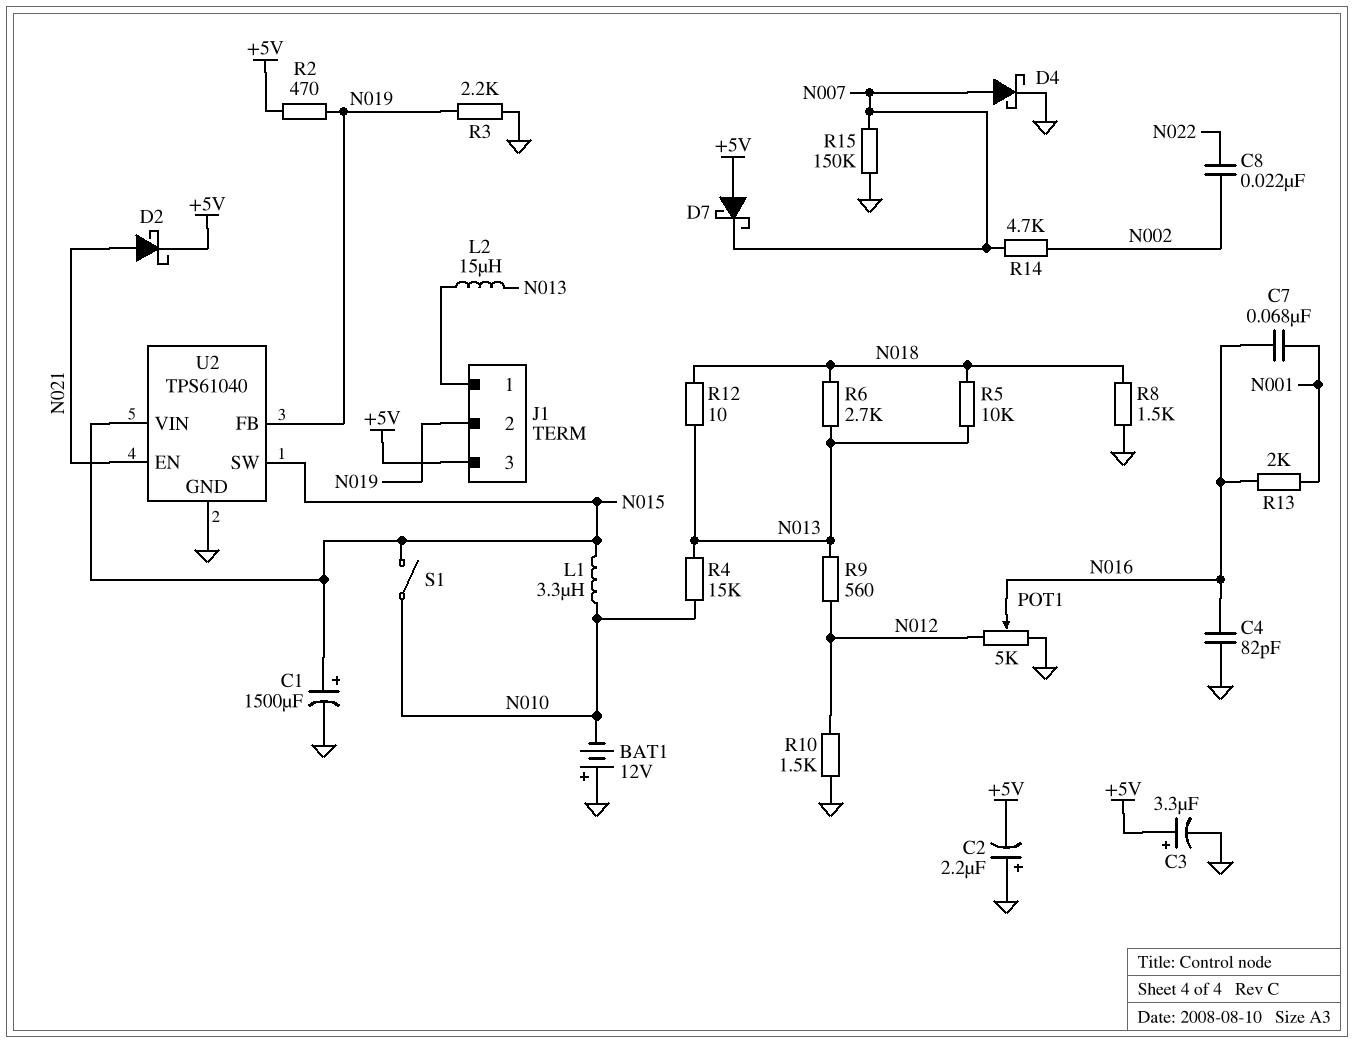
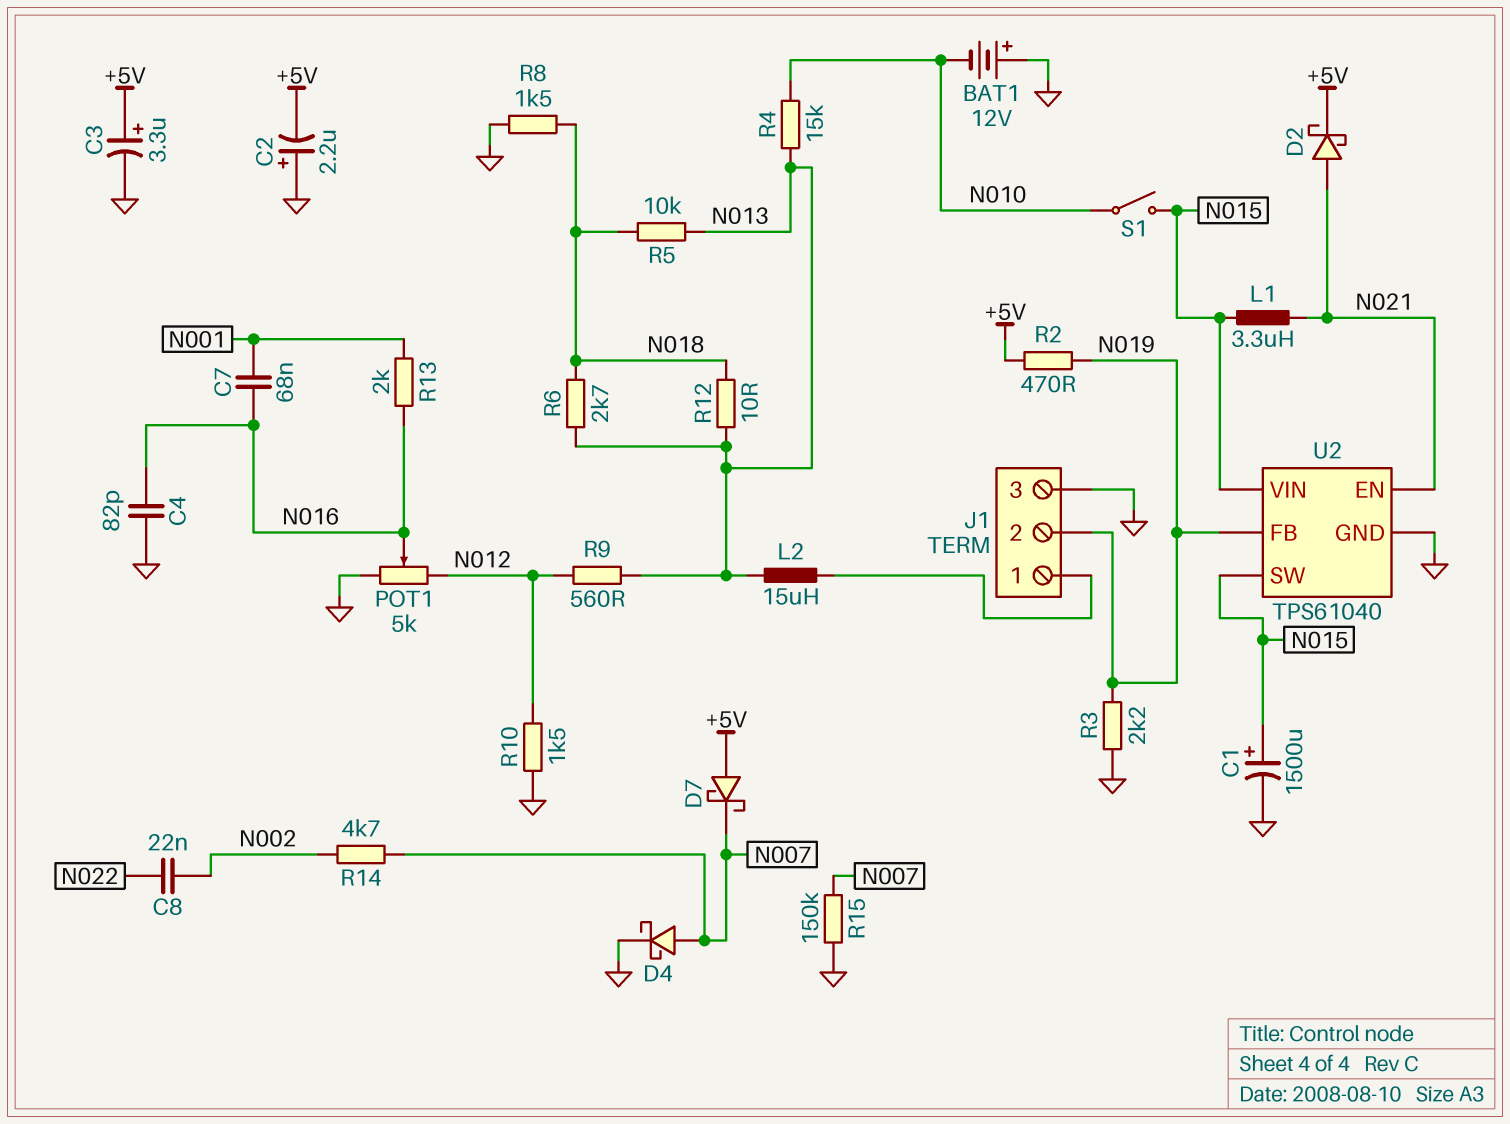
J1 pin 3: +5V -> GND
L1: 3.3uH (N010, N015) -> 3.3uH (N015, N021)

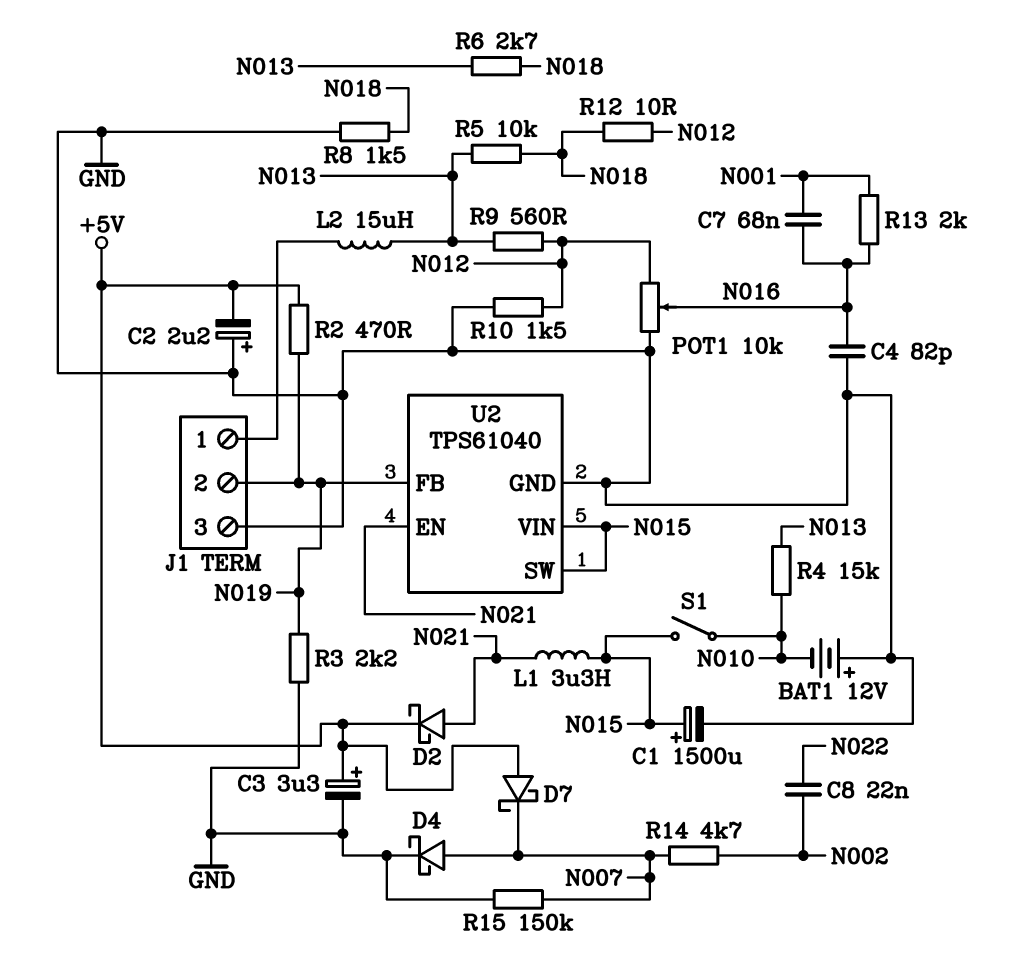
POT1: 5k (GND, N012, wiper N016) -> 10k (GND, N012, wiper N016)
R12: 10 (N013, N018) -> 10 (N012, N018)

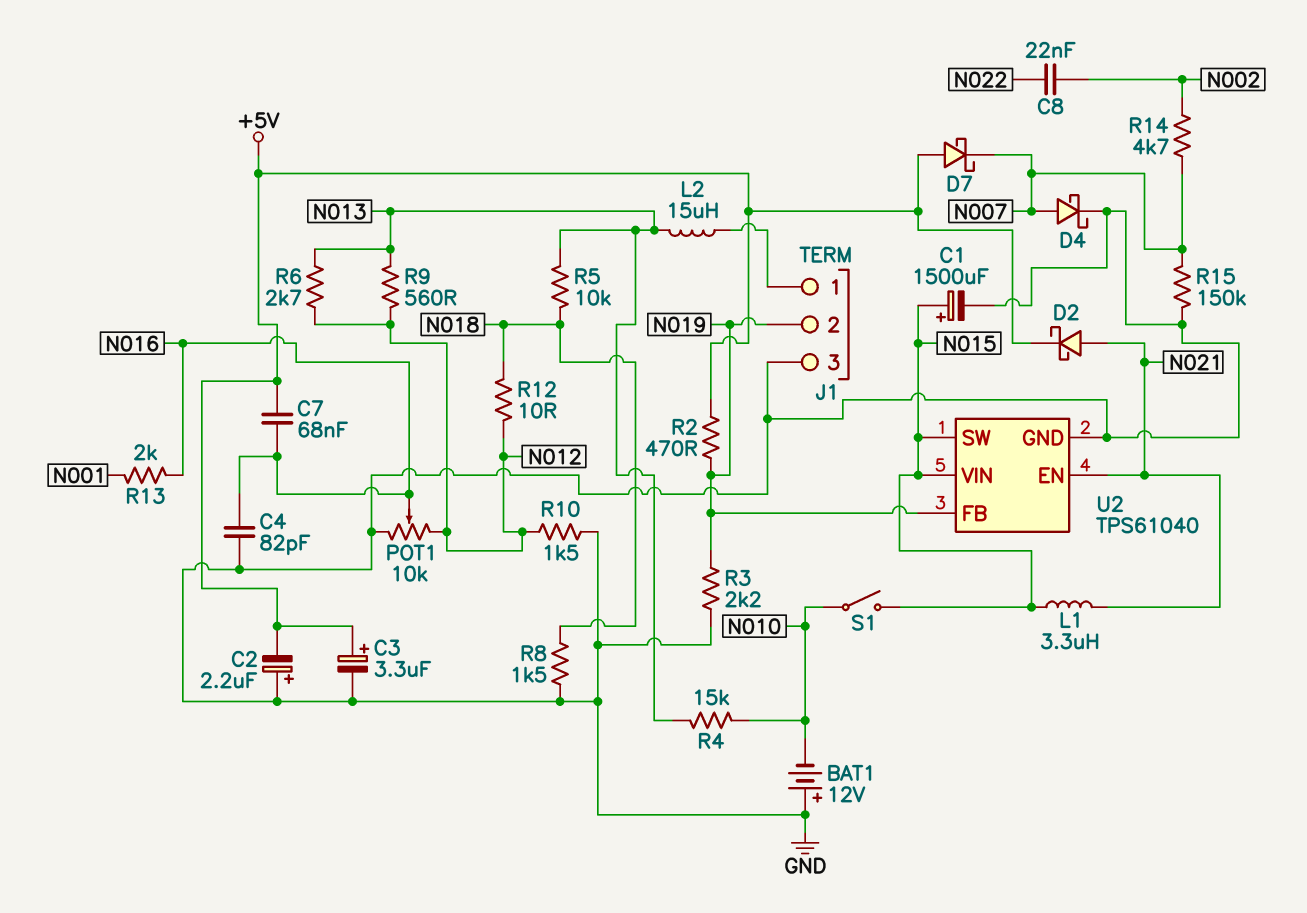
C7: 68nF (N001, N016) -> 68nF (+5V, N016)
R6: 2.7k (N013, N018) -> 2.7k (N012, N013)

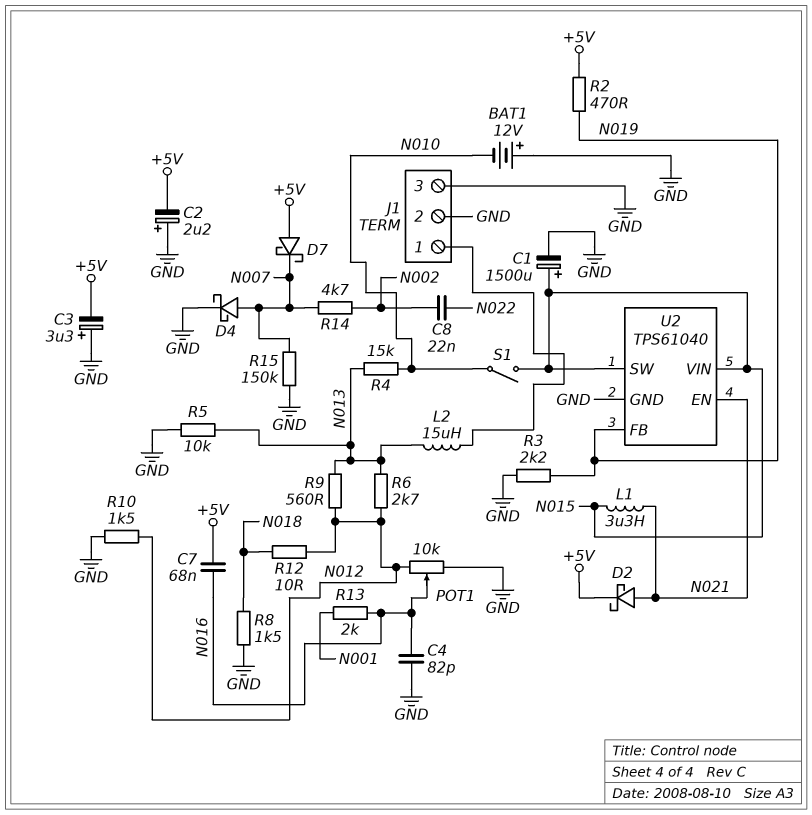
C3: 3.3uF (plus +5V, minus GND) -> 3.3uF (plus GND, minus +5V)
J1 pin 2: N019 -> GND
R5: 10k (N013, N018) -> 10k (GND, N013)

